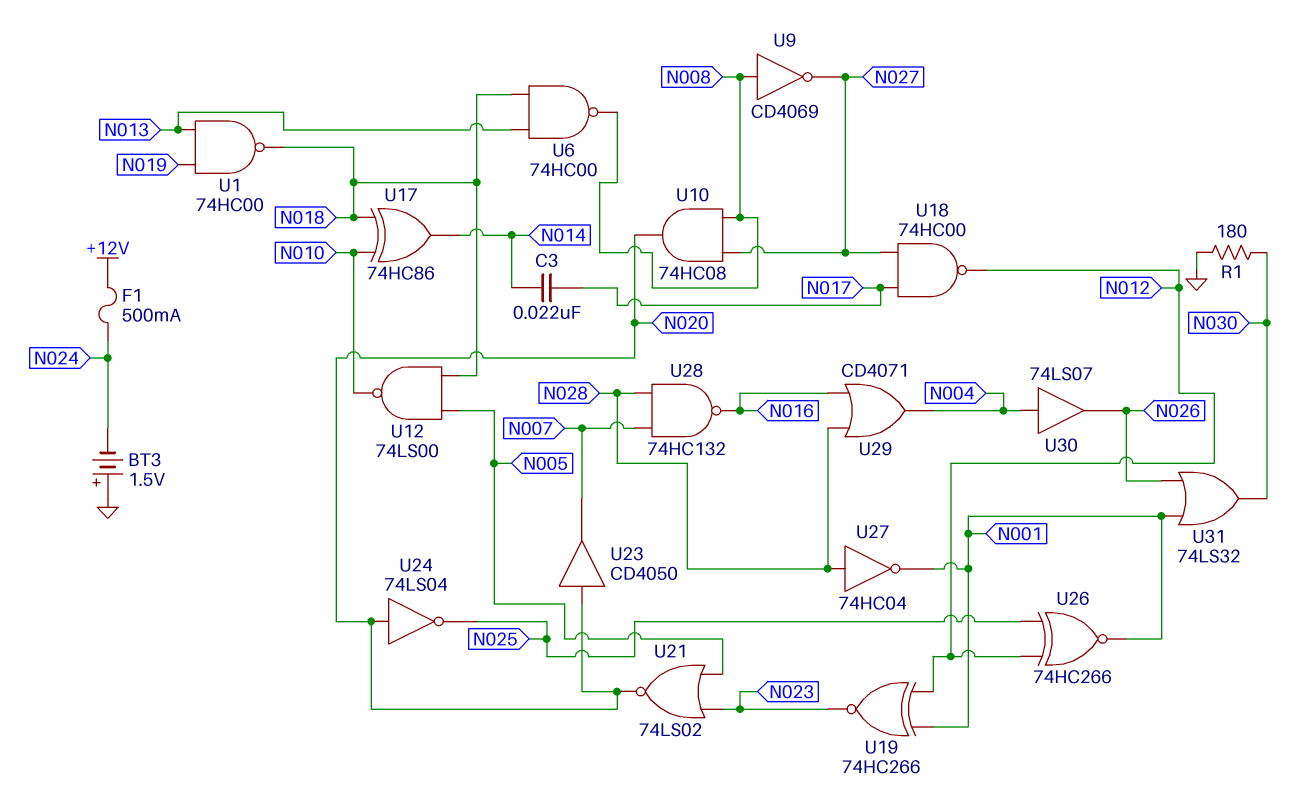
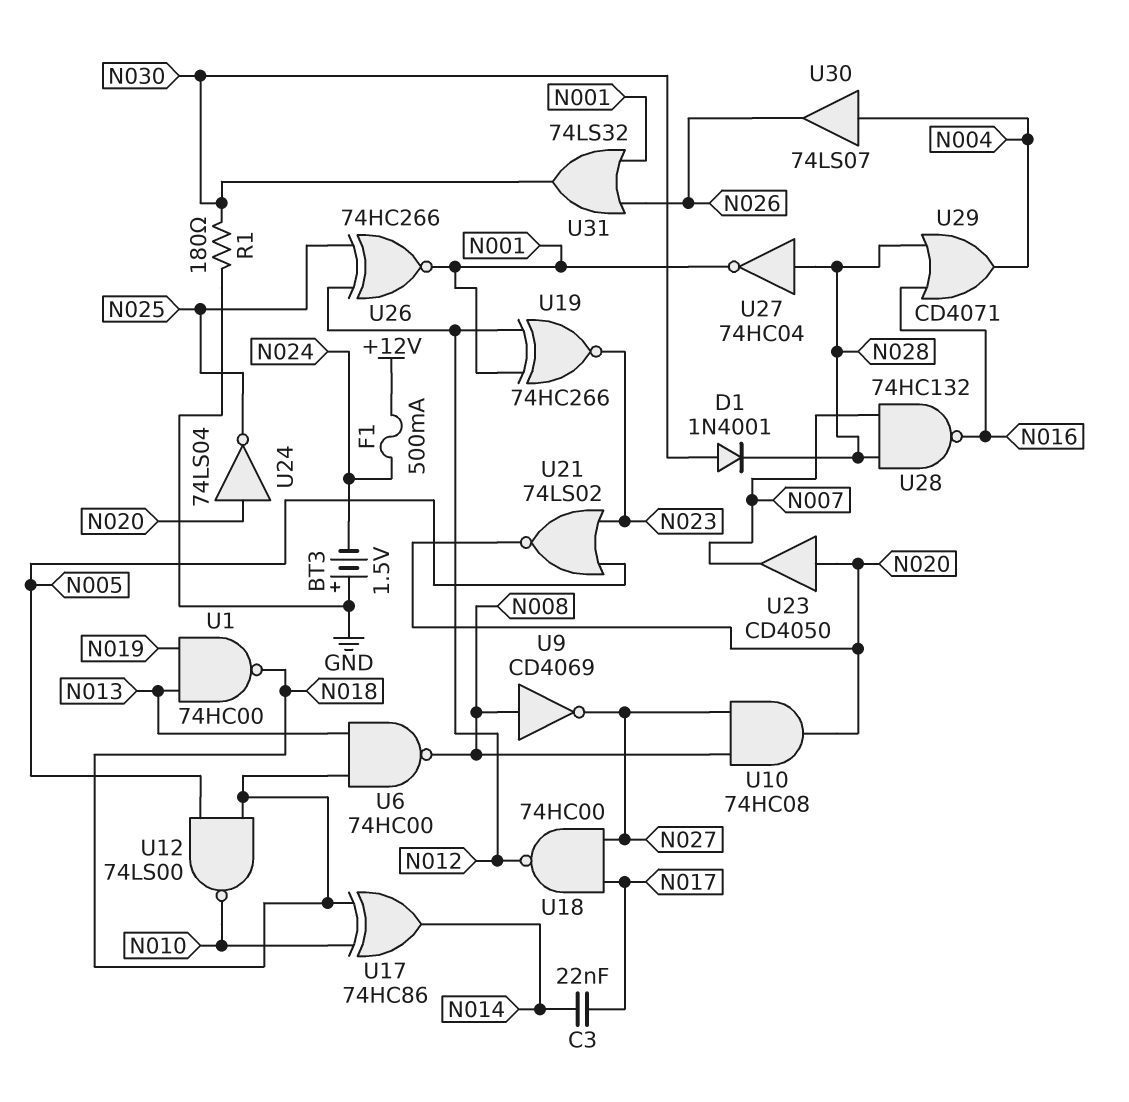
D1: none -> diode 1N4001 (A N030, K N028)

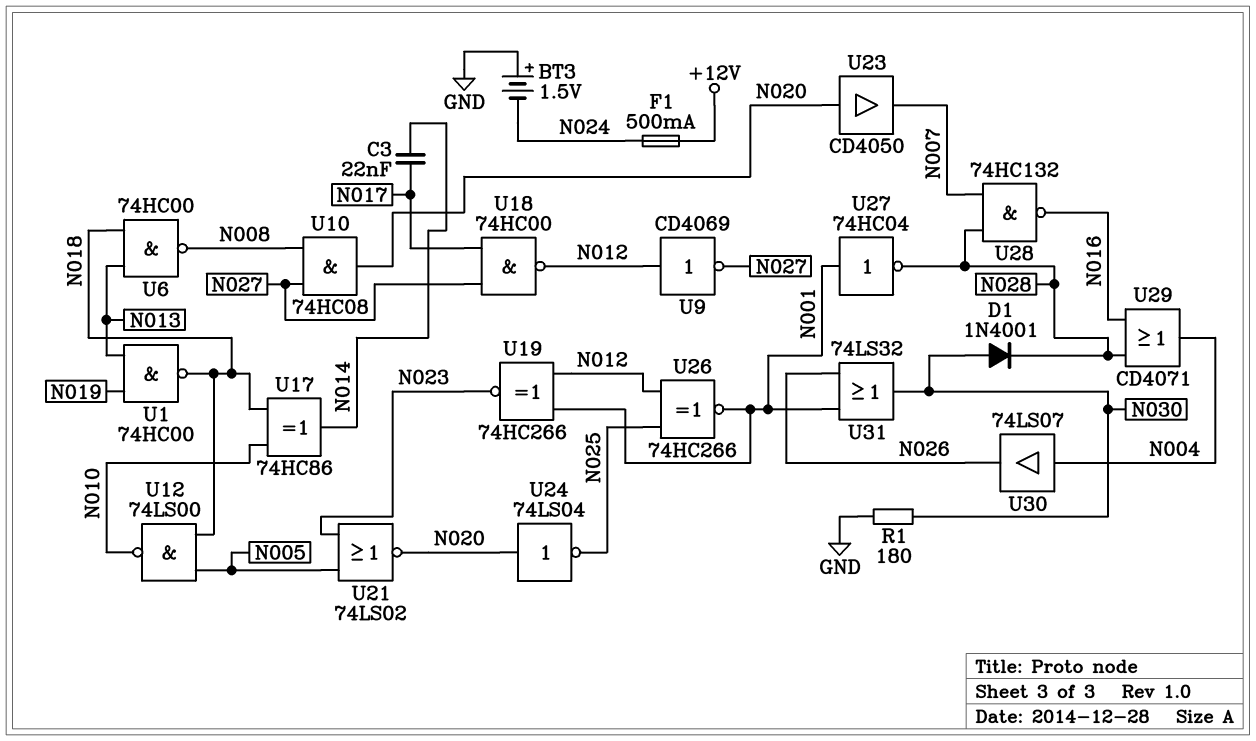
U9: NOT CD4069 (in N008, out N027) -> NOT CD4069 (in N012, out N027)
U27: NOT 74HC04 (in N028, out N001) -> NOT 74HC04 (in N001, out N028)

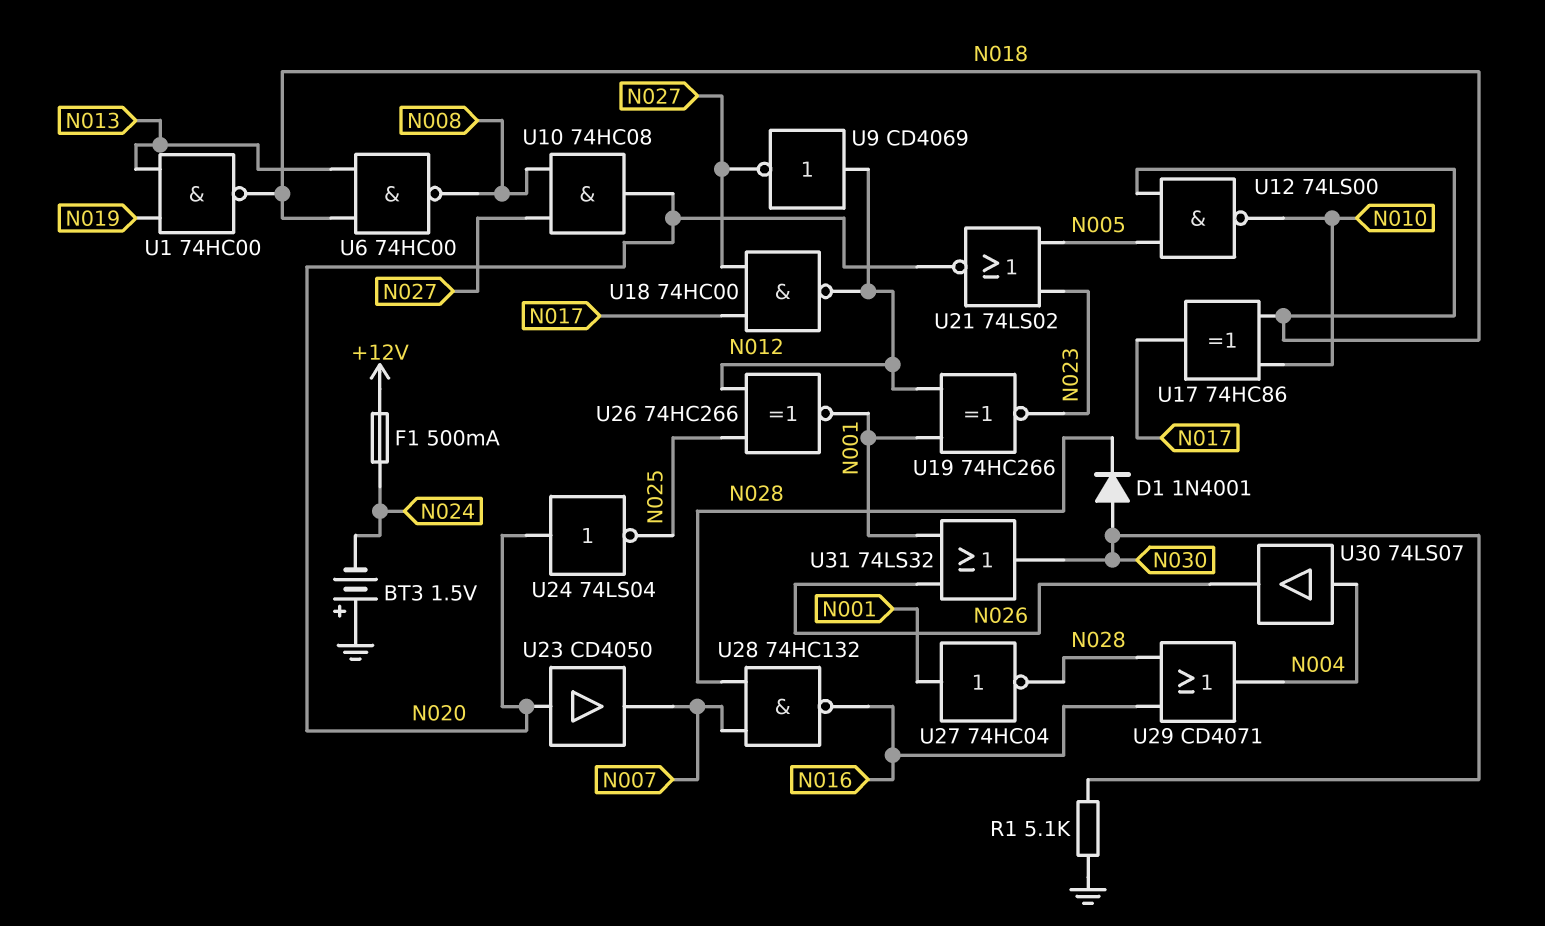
C3: 22nF (N014, N017) -> none
R1: 180 (GND, N030) -> 5.1k (GND, N030)
U17: XOR 74HC86 (in N010, in N018, out N014) -> XOR 74HC86 (in N010, in N018, out N017)

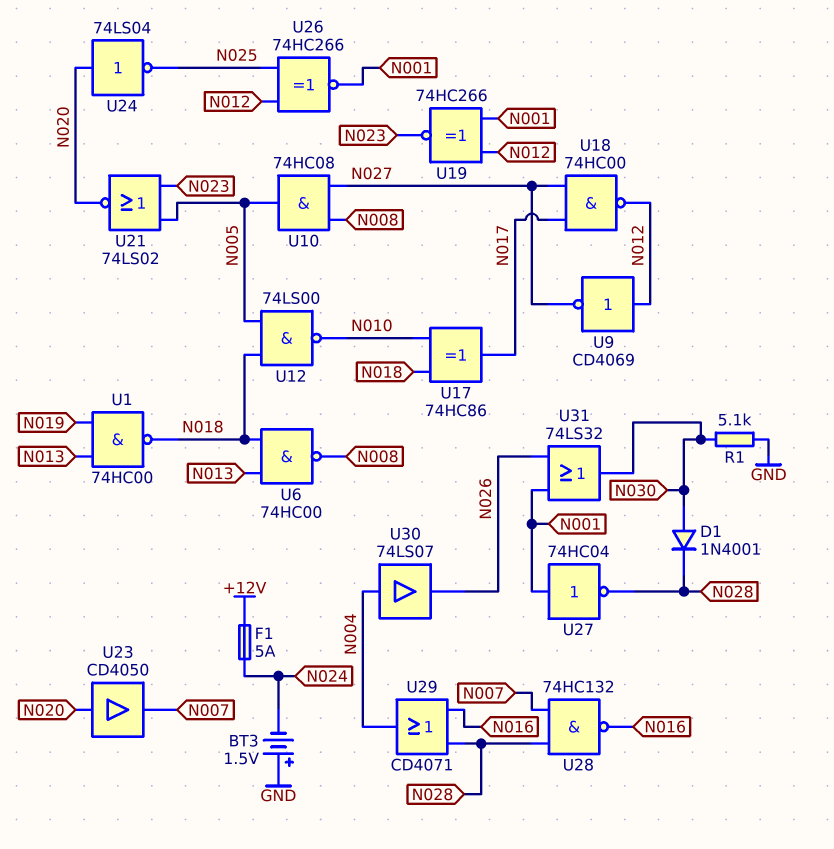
F1: 500mA (+12V, N024) -> 5A (+12V, N024)
U10: AND 74HC08 (in N008, in N027, out N020) -> AND 74HC08 (in N008, in N027, out N005)

